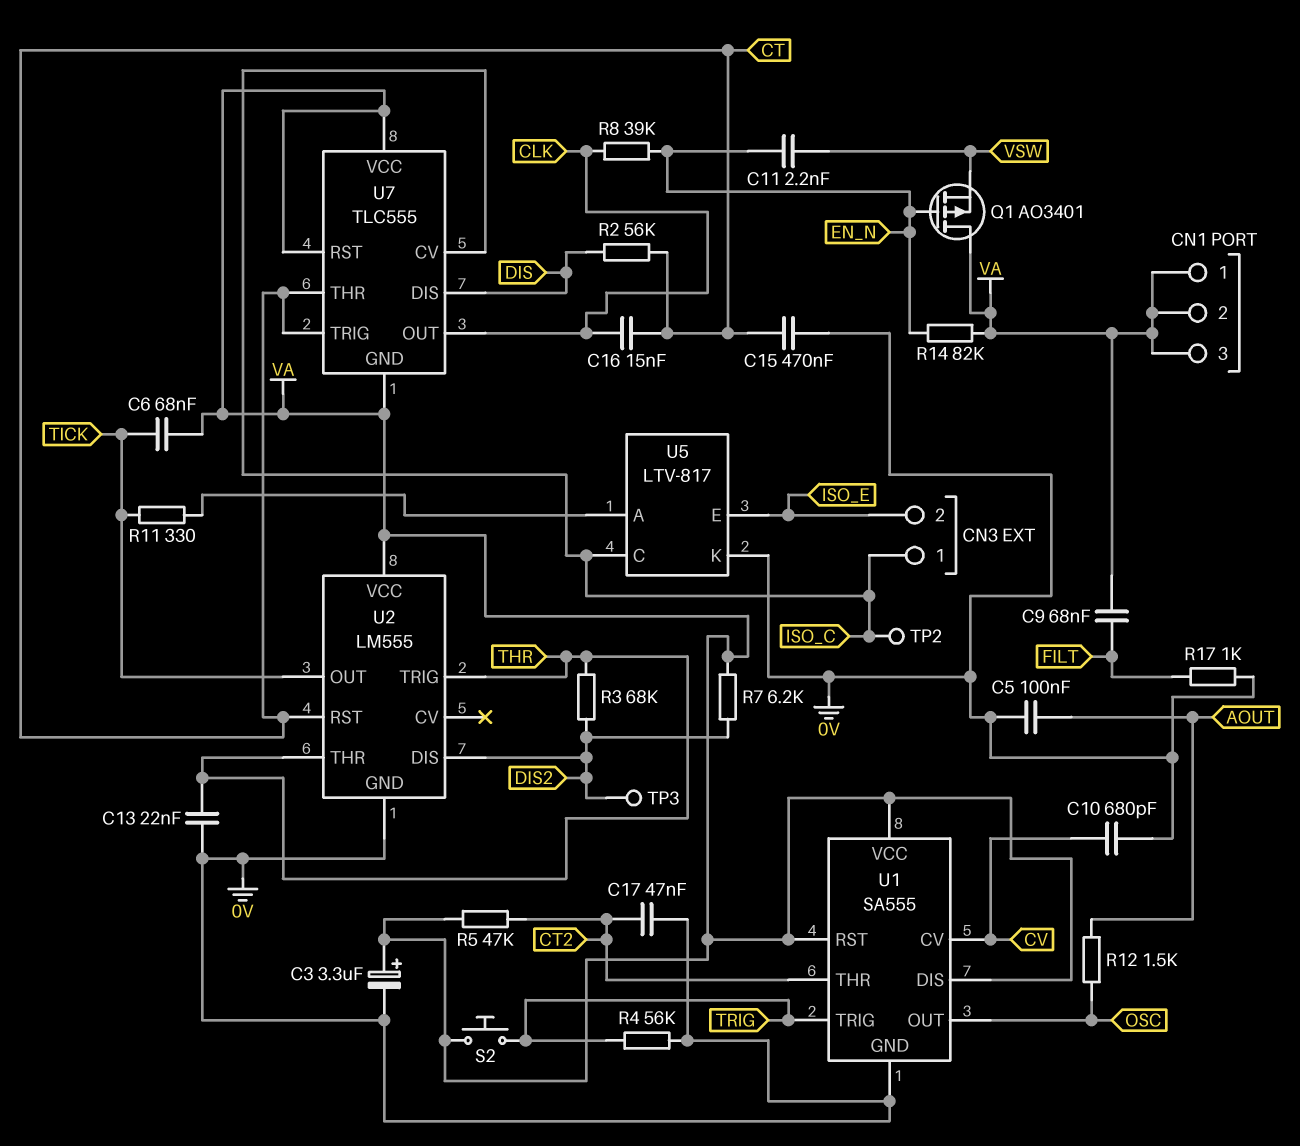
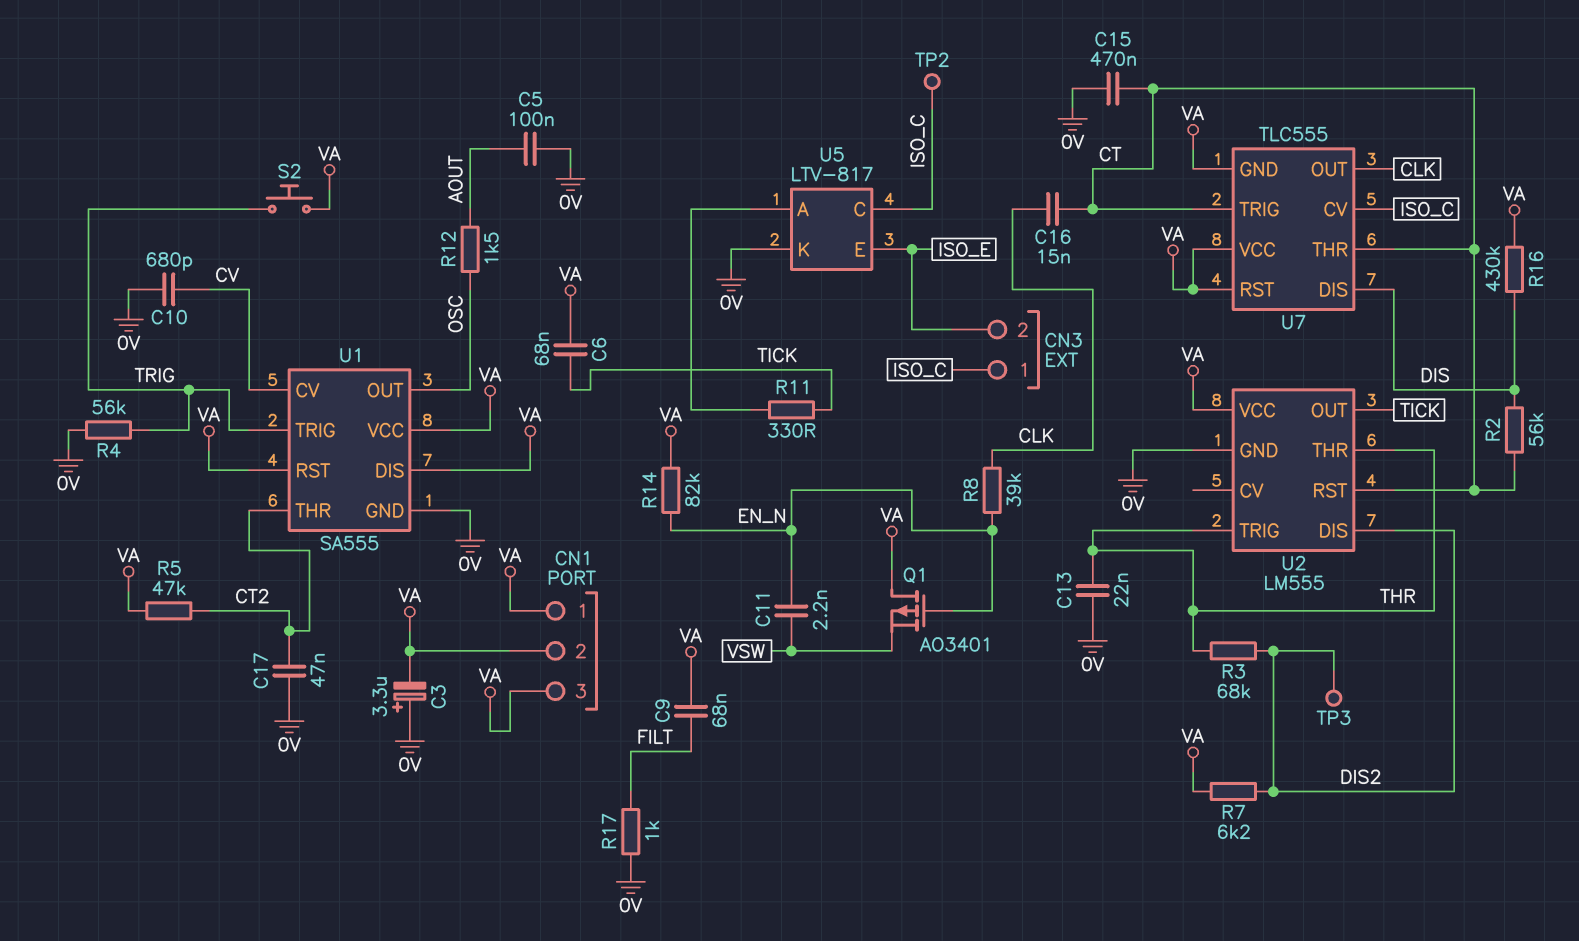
C3: 3.3uF (plus VA, minus 0V) -> 3.3uF (plus 0V, minus VA)
R16: none -> 430k (DIS, VA)

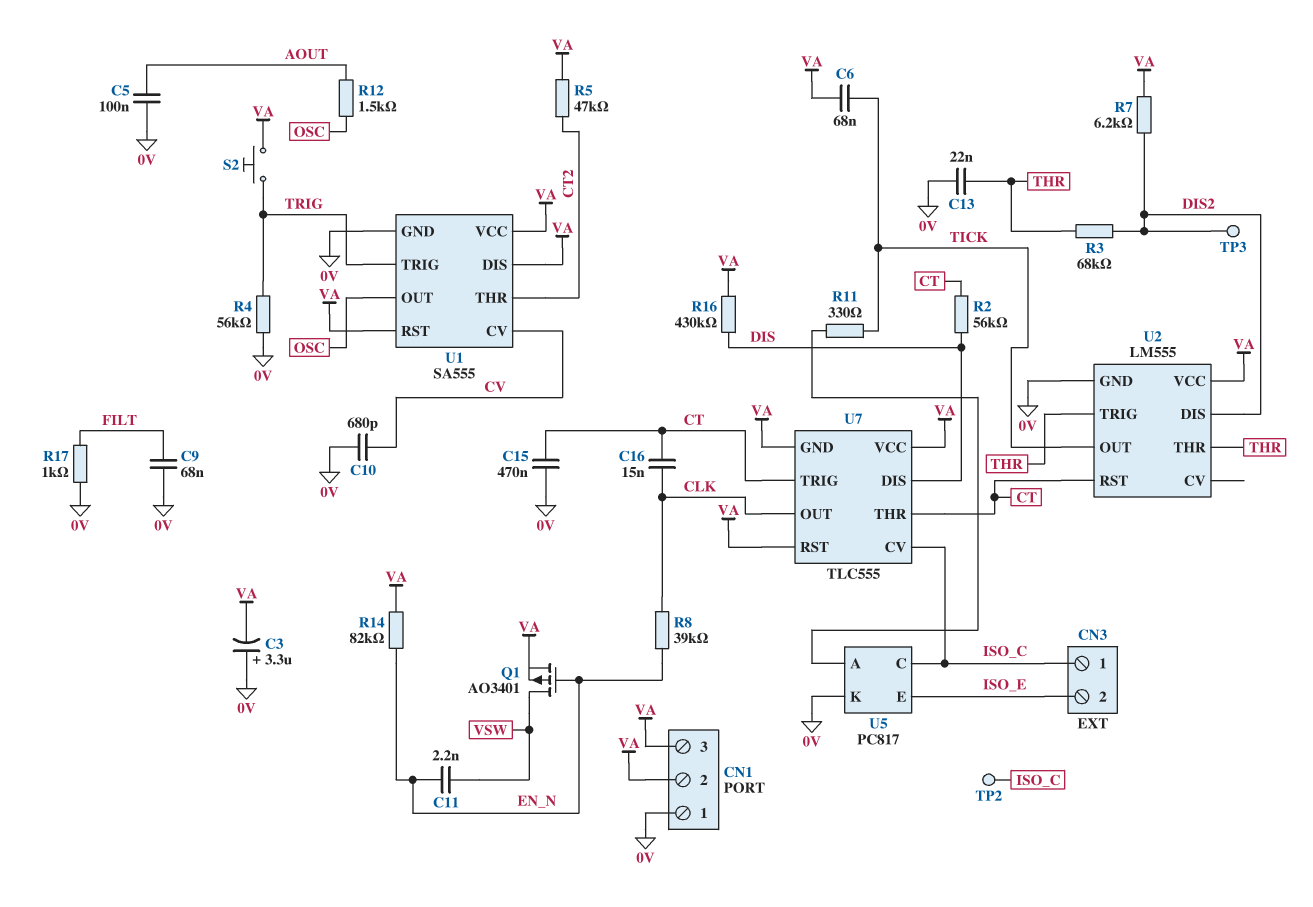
C9: 68nF (FILT, VA) -> 68nF (0V, FILT)
C17: 47nF (0V, CT2) -> none
CN1 pin 1: VA -> 0V
Q1: PMOS AO3401 (G EN_N, D VA, S VSW) -> PMOS AO3401 (G EN_N, D VSW, S VA)
U5: LTV-817 -> PC817

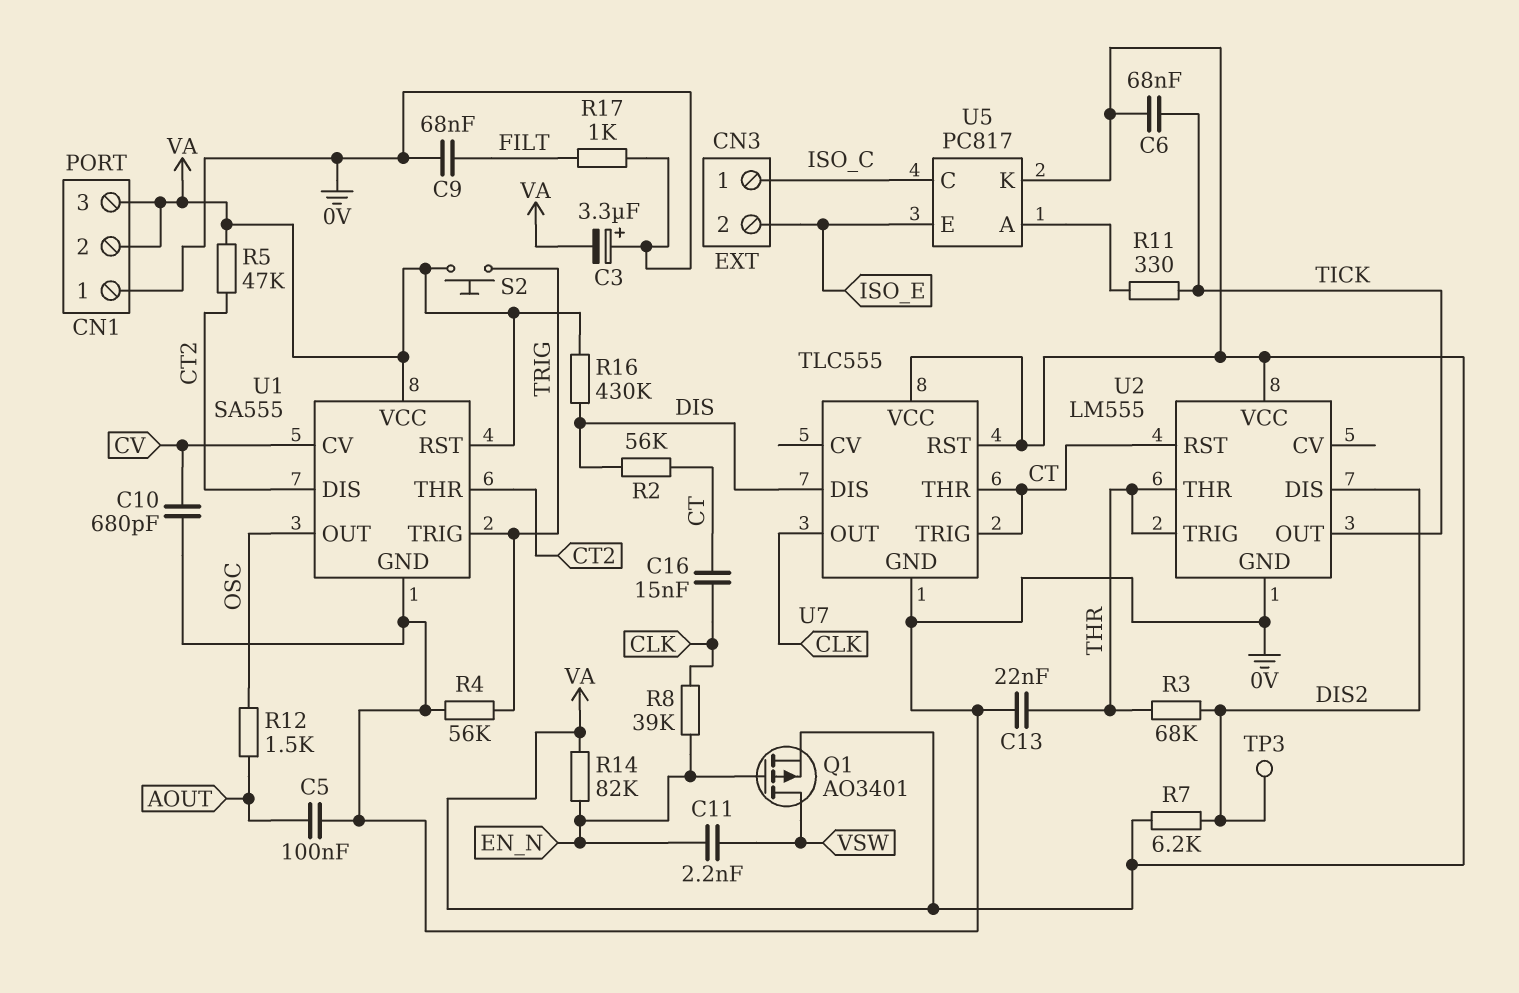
C15: 470nF (0V, CT) -> none
TP2: test point (ISO_C) -> none
U1 pin DIS: VA -> CT2
U5 pin K: 0V -> VA
U7 pin CV: ISO_C -> none
U7 pin GND: VA -> 0V

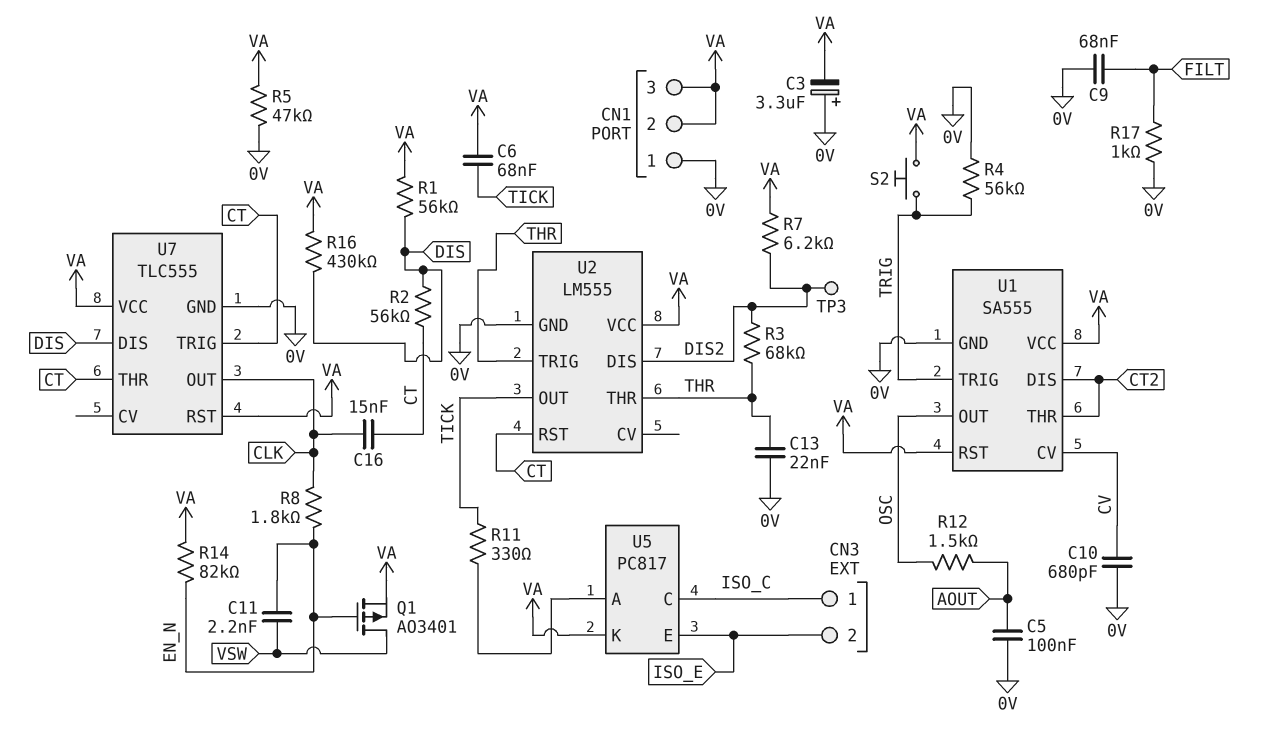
R1: none -> 56k (DIS, VA)
R5: 47k (CT2, VA) -> 47k (0V, VA)
R8: 39k (CLK, EN_N) -> 1.8k (CLK, EN_N)

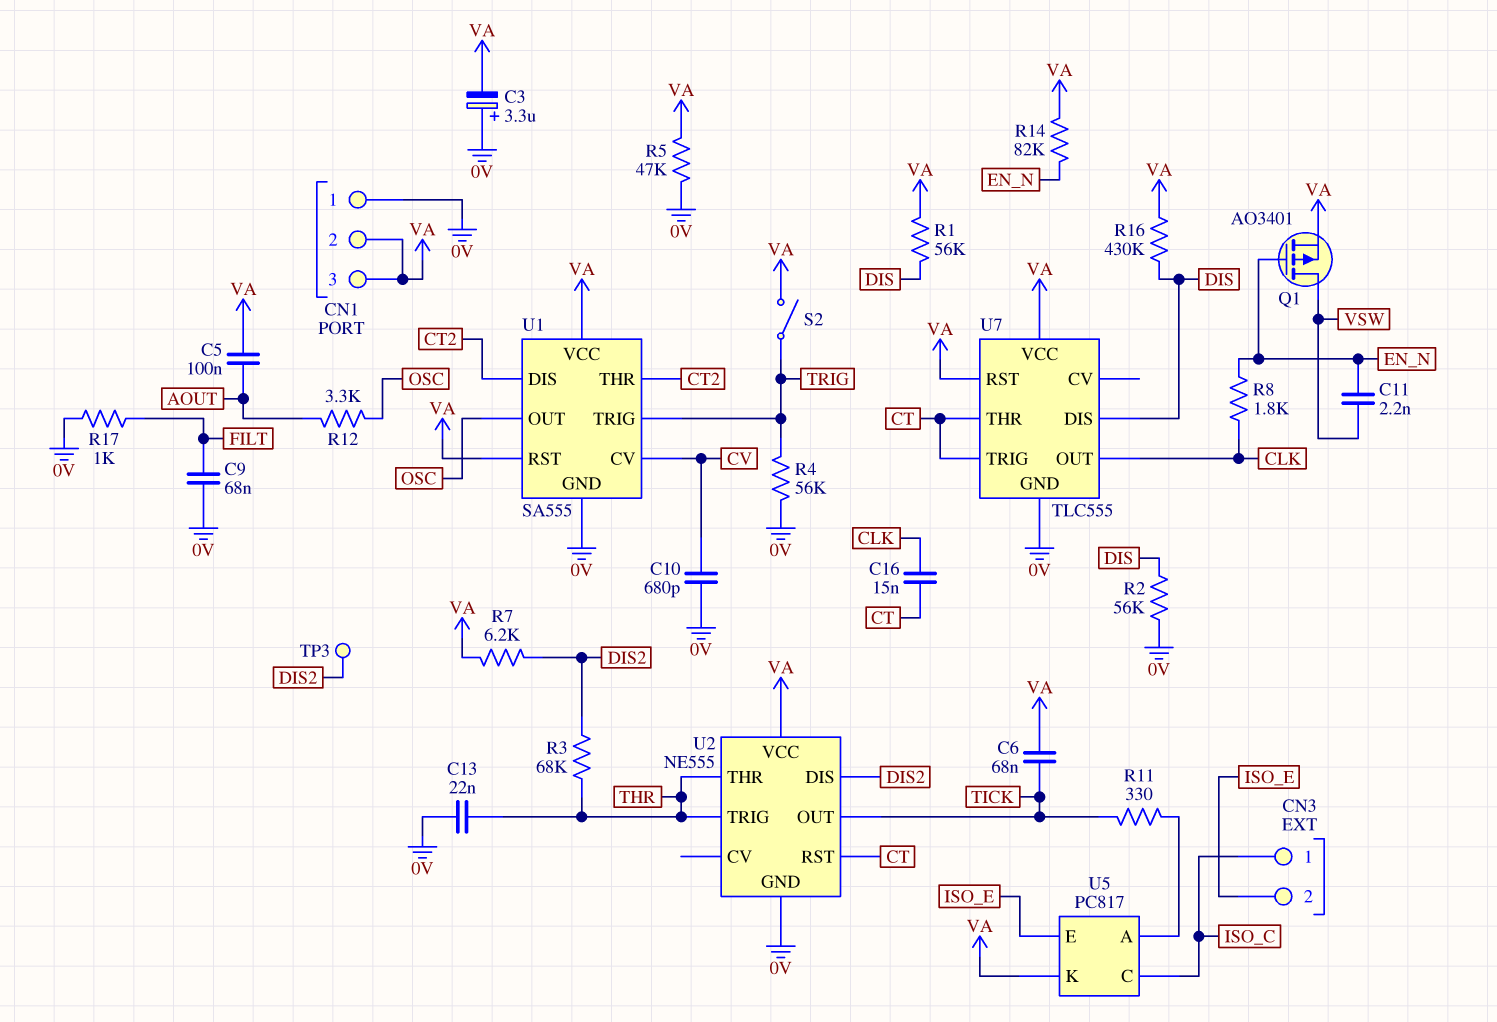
C5: 100nF (0V, AOUT) -> 100nF (AOUT, VA)
R2: 56k (CT, DIS) -> 56k (0V, DIS)
R12: 1.5k (AOUT, OSC) -> 3.3k (AOUT, OSC)
S2: button (TRIG, VA) -> switch (TRIG, VA)
U2: LM555 -> NE555

